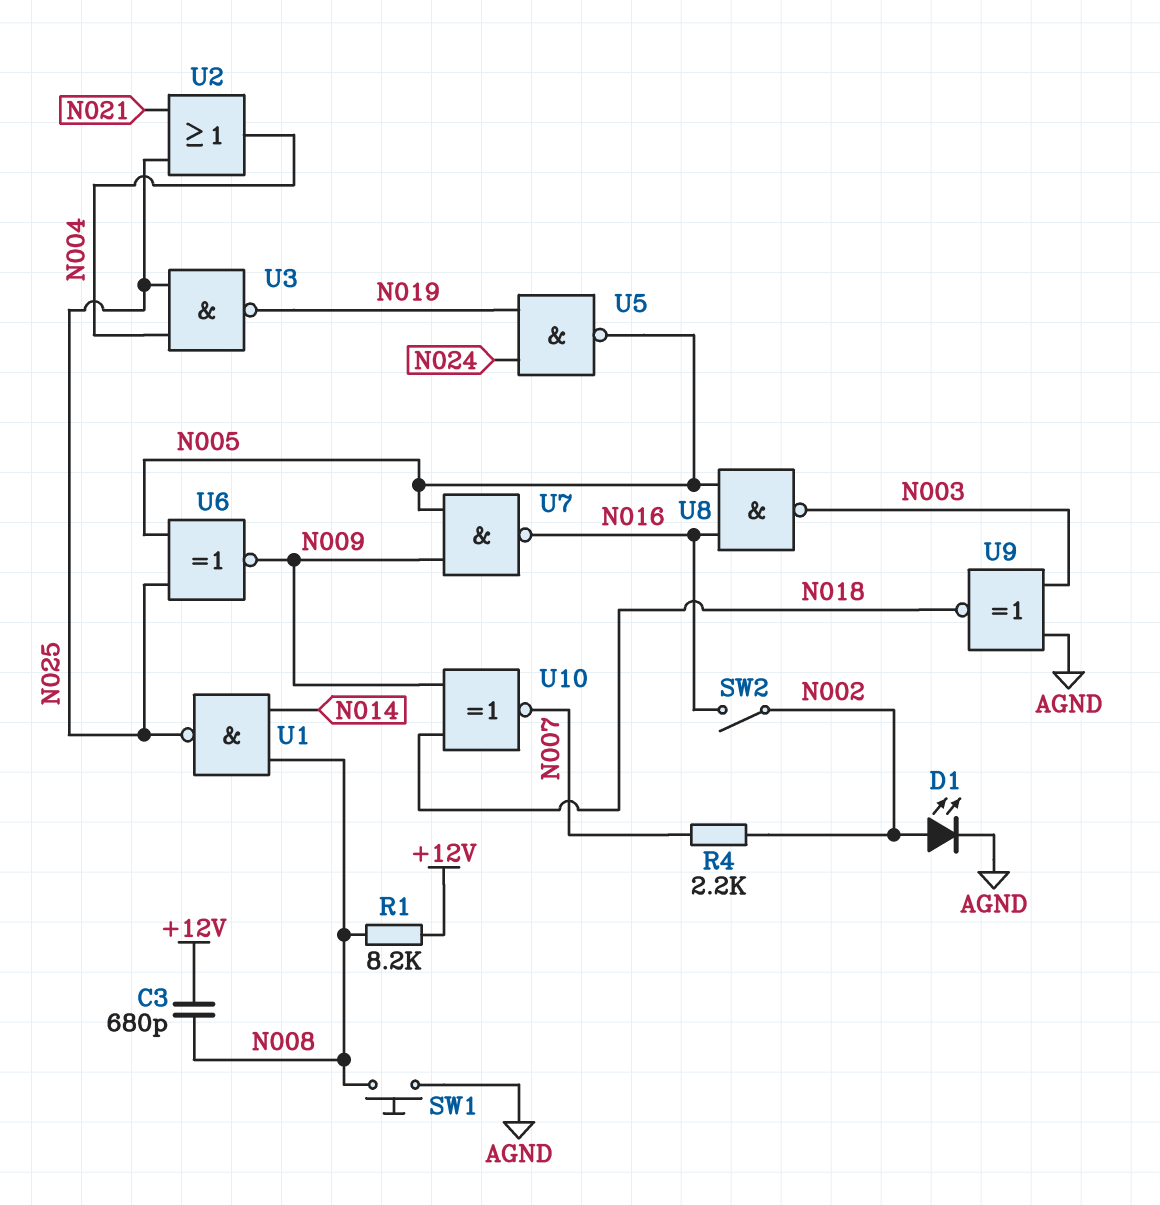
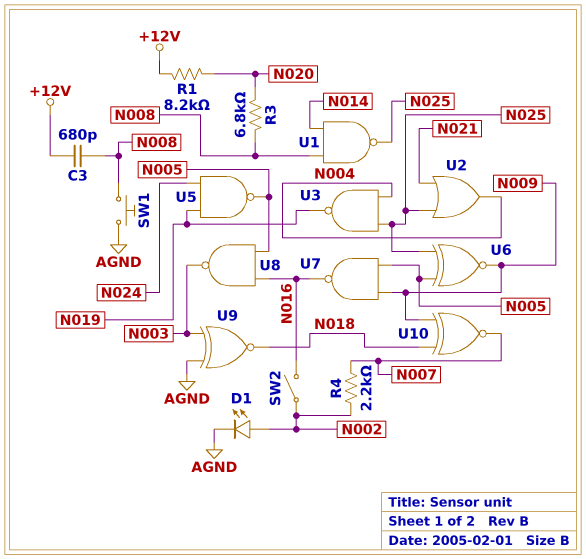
R1: 8.2k (+12V, N008) -> 8.2k (+12V, N020)
R3: none -> 6.8k (N008, N020)

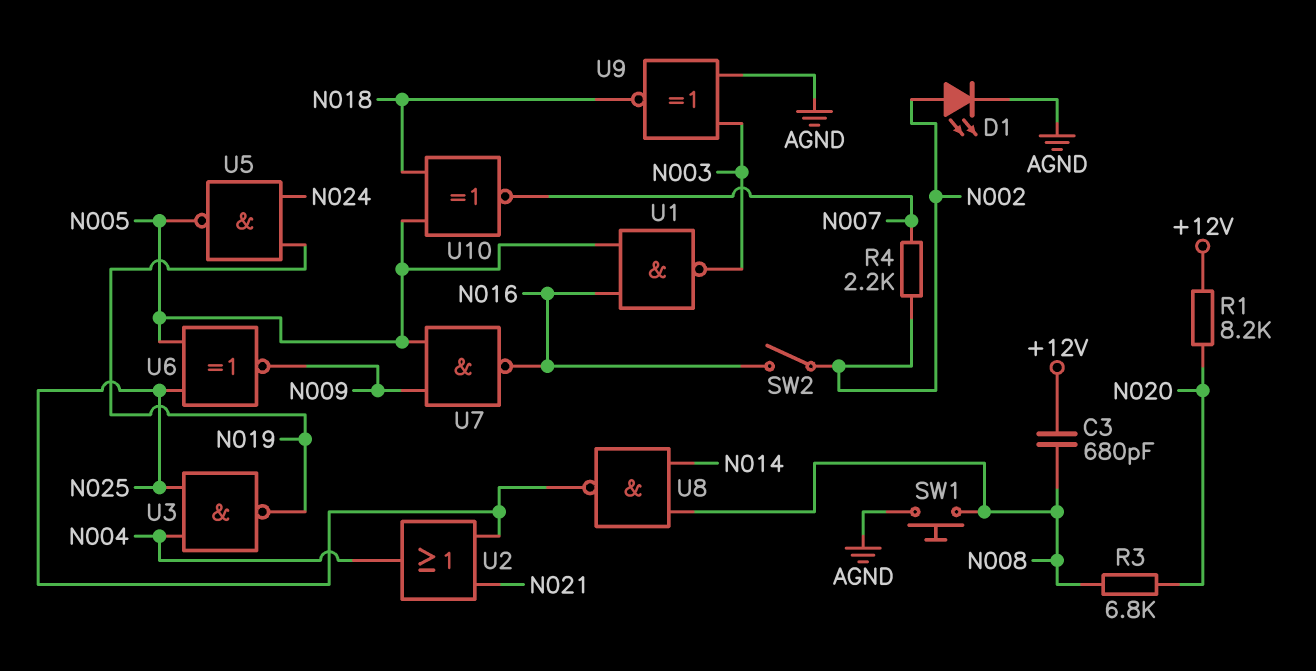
U1: NAND (in N008, in N014, out N025) -> NAND (in N005, in N016, out N003)
U8: NAND (in N005, in N016, out N003) -> NAND (in N008, in N014, out N025)
U10: XNOR (in N009, in N018, out N007) -> XNOR (in N005, in N018, out N007)

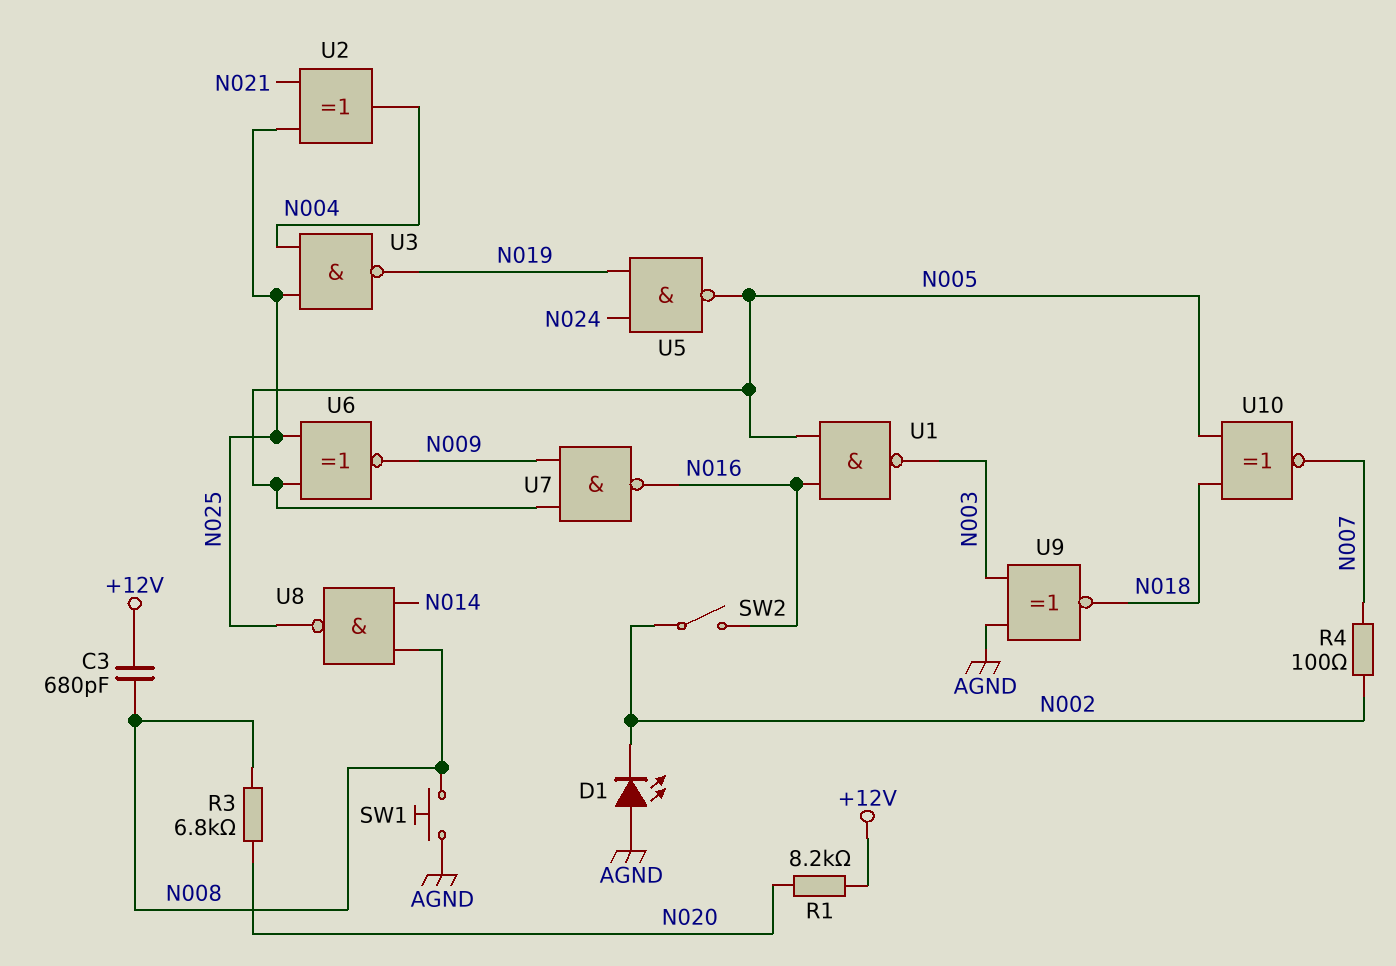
D1: LED (A N002, K AGND) -> LED (A AGND, K N002)
R4: 2.2k (N002, N007) -> 100 (N002, N007)
U2: OR (in N021, in N025, out N004) -> XOR (in N021, in N025, out N004)

